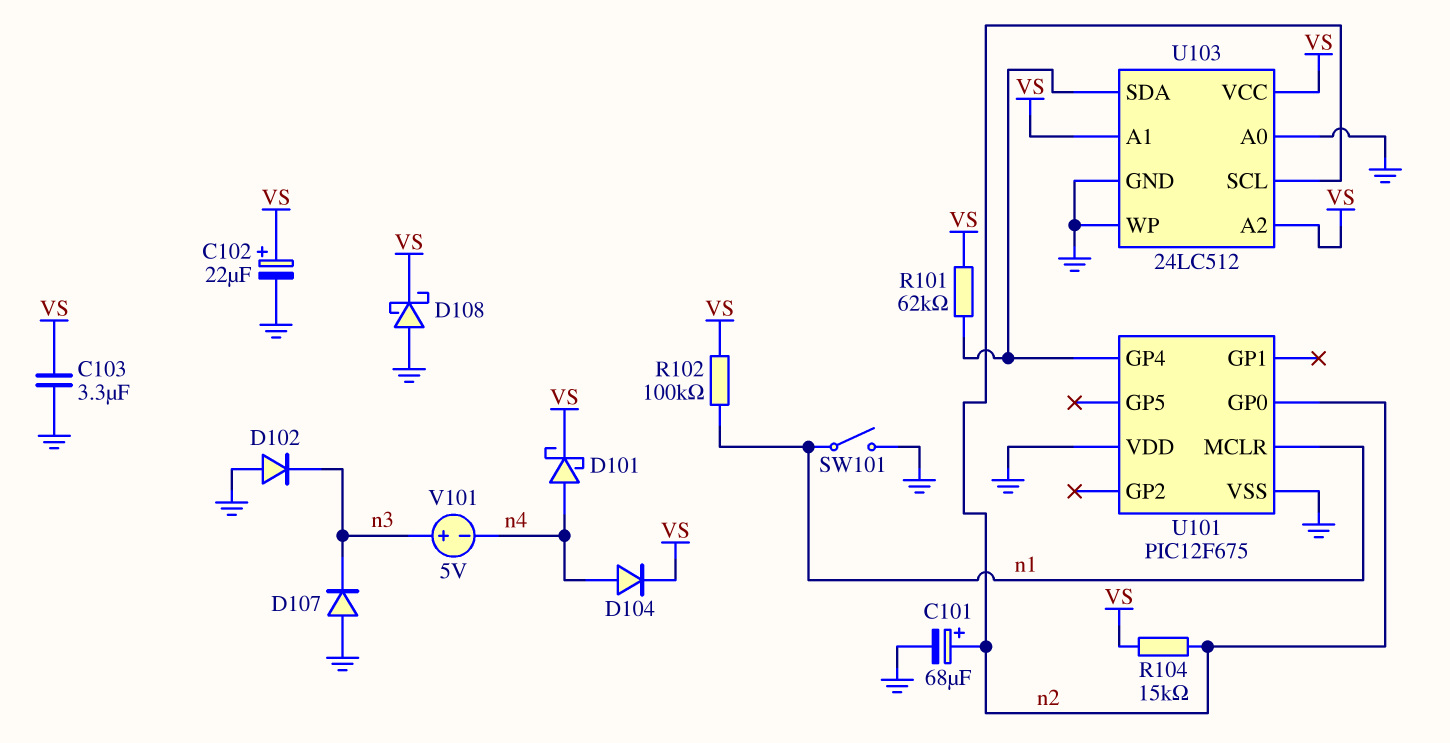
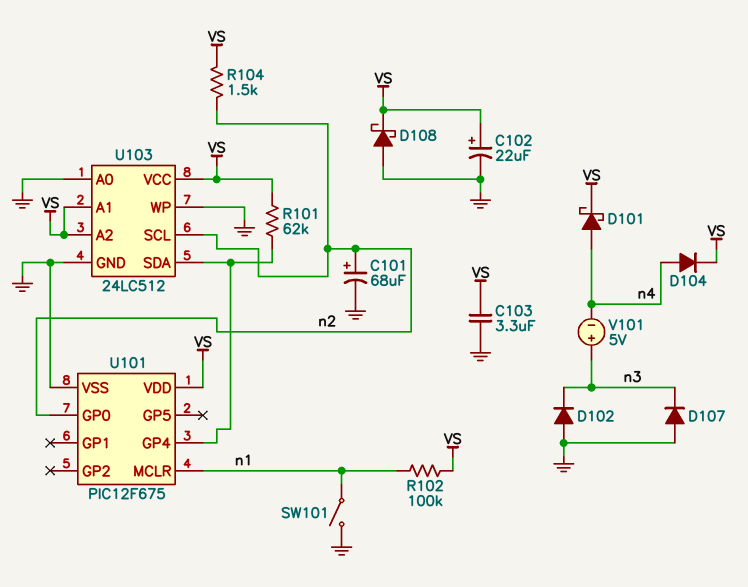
R104: 15k (VS, n2) -> 1.5k (VS, n2)
U101 pin VDD: GND -> VS

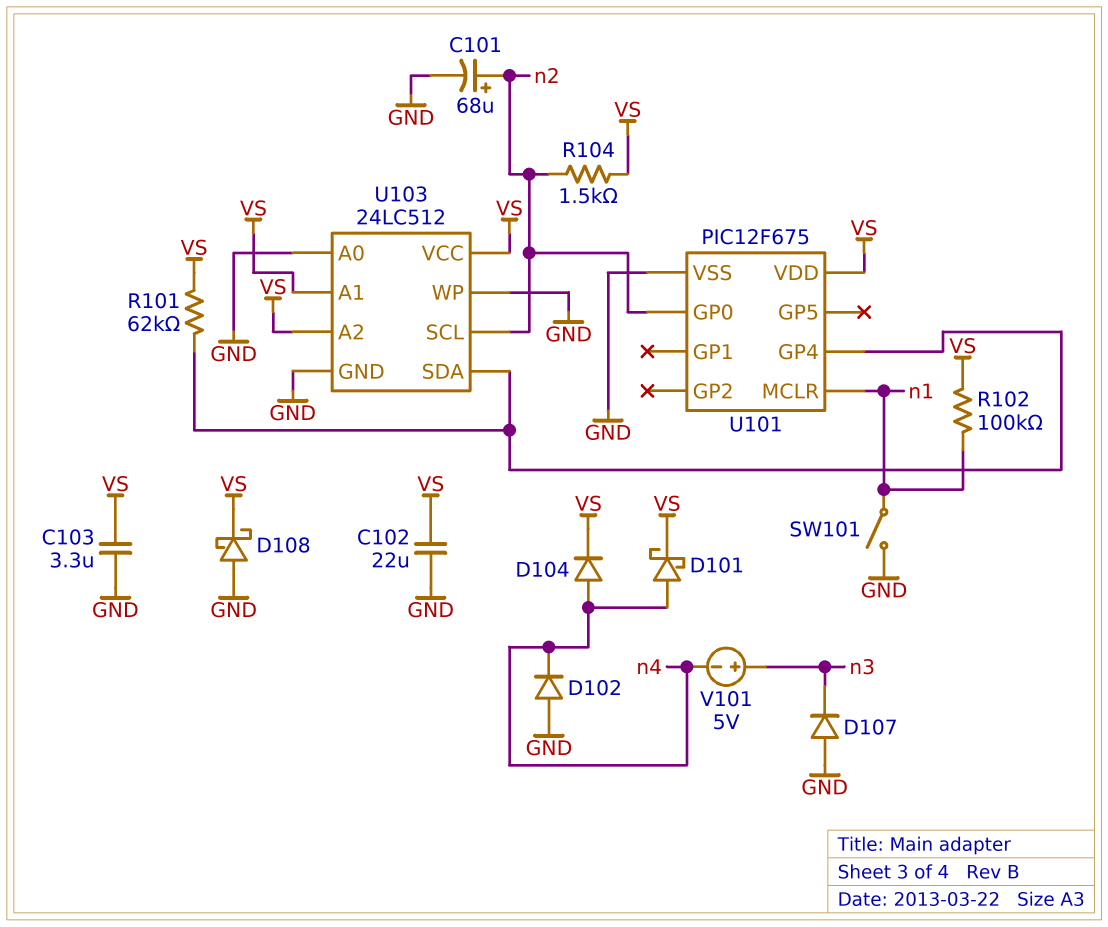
C102: 22uF (plus VS, minus GND) -> 22uF (GND, VS)
D102: diode (A GND, K n3) -> diode (A GND, K n4)

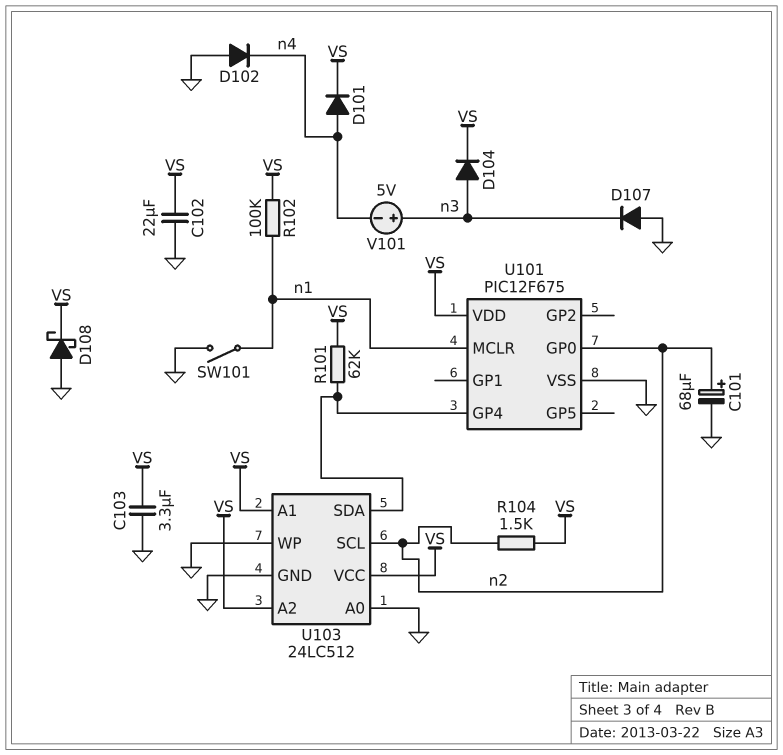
D101: schottky (A n4, K VS) -> diode (A n4, K VS)
D104: diode (A n4, K VS) -> diode (A n3, K VS)

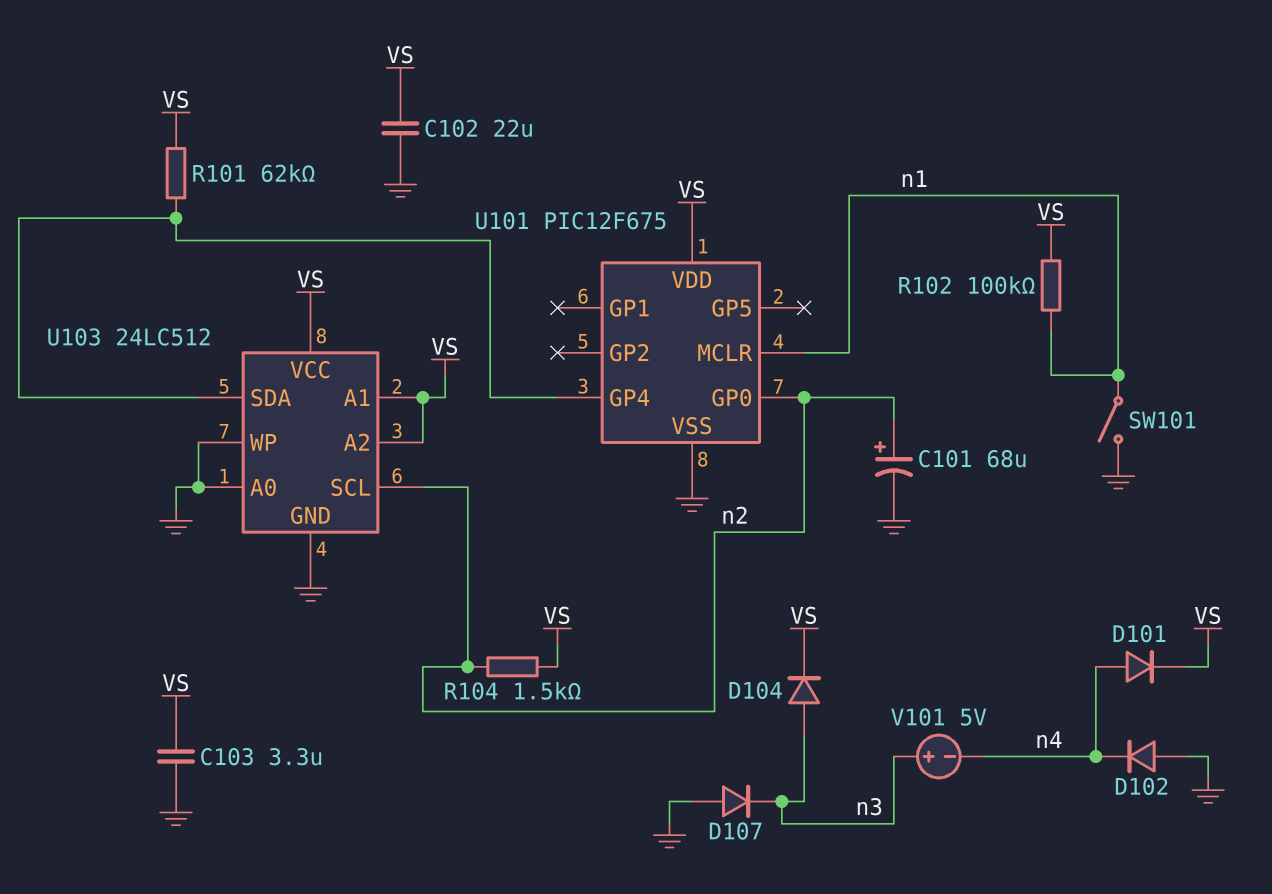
D108: schottky (A GND, K VS) -> none

